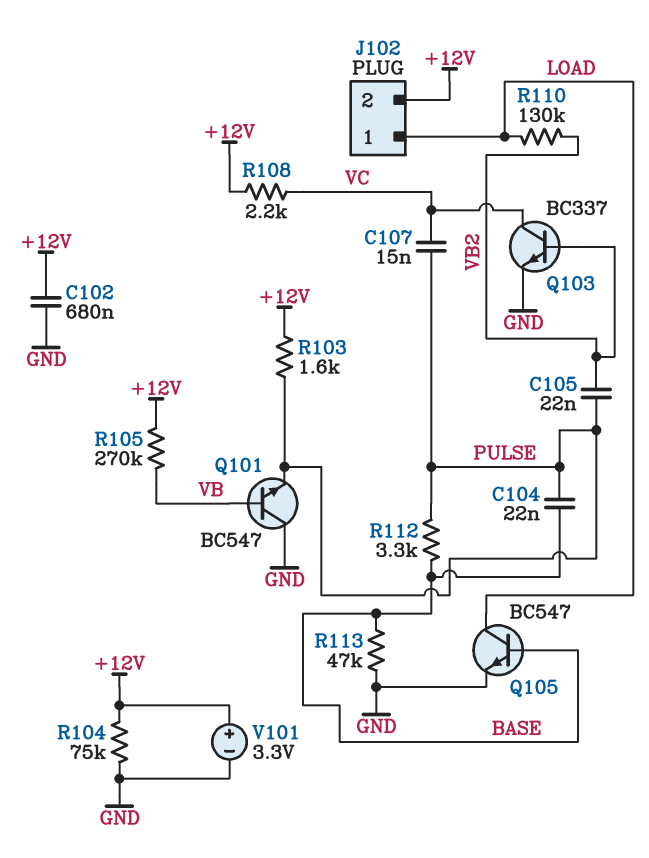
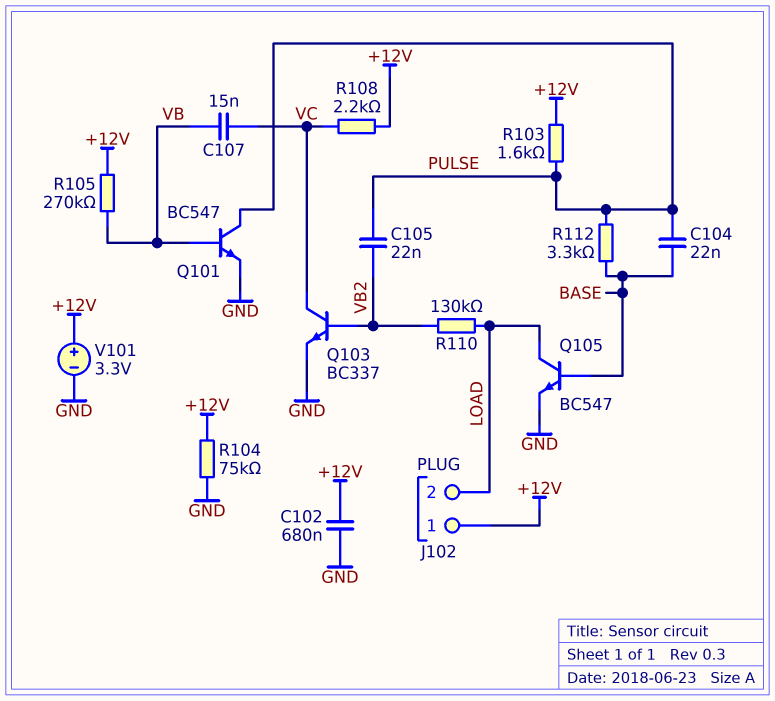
C107: 15nF (PULSE, VC) -> 15nF (VB, VC)
J102 pin 1: LOAD -> +12V
J102 pin 2: +12V -> LOAD
Q101: NPN BC547 (B VB, C GND, E PULSE) -> NPN BC547 (B VB, C PULSE, E GND)
R113: 47k (BASE, GND) -> none

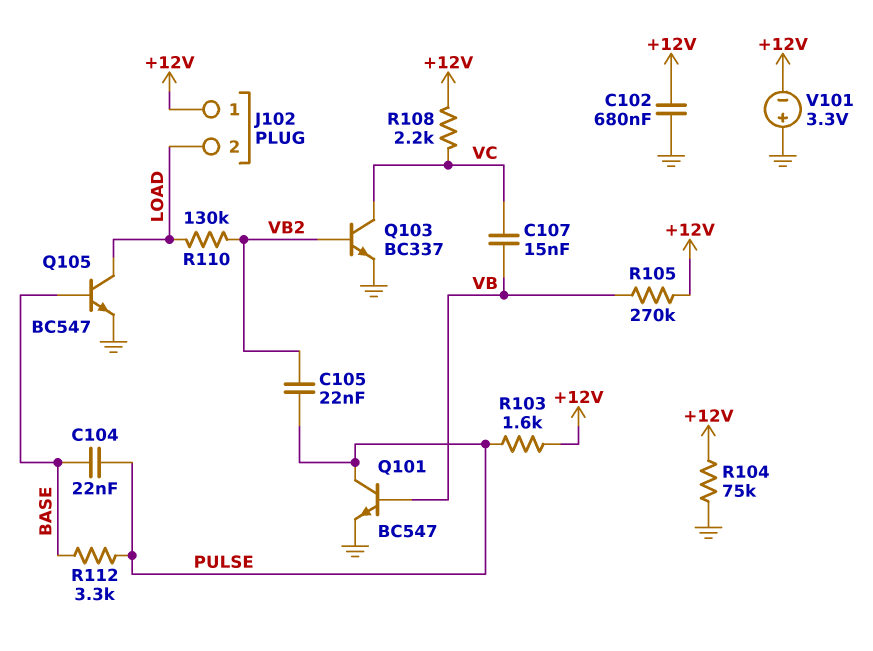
V101: 3.3V (plus +12V, minus GND) -> 3.3V (plus GND, minus +12V)

